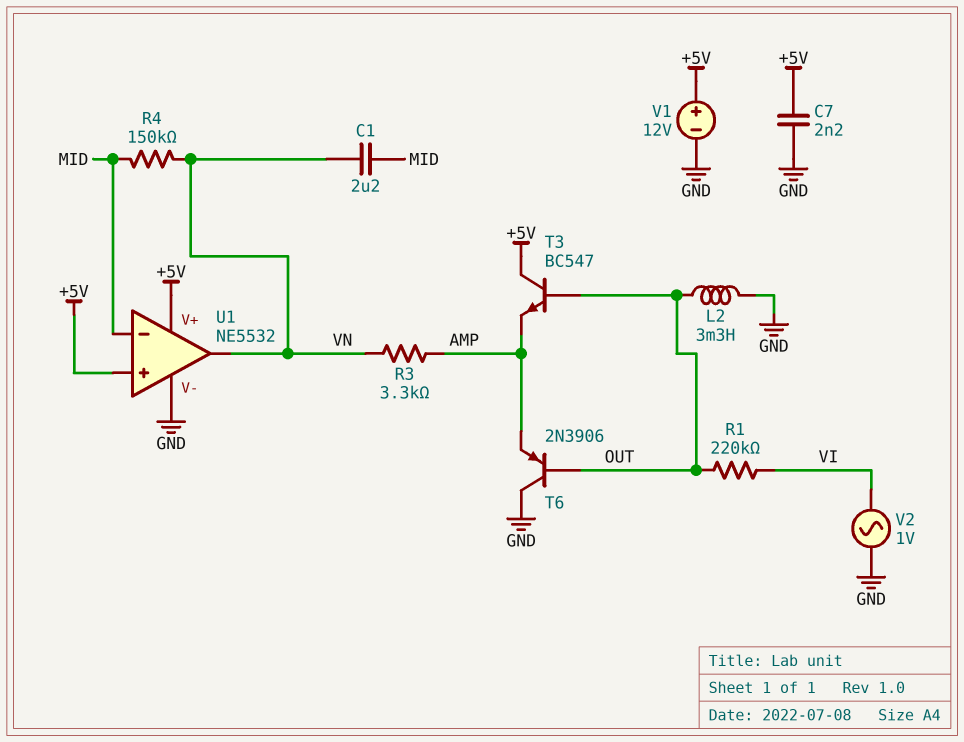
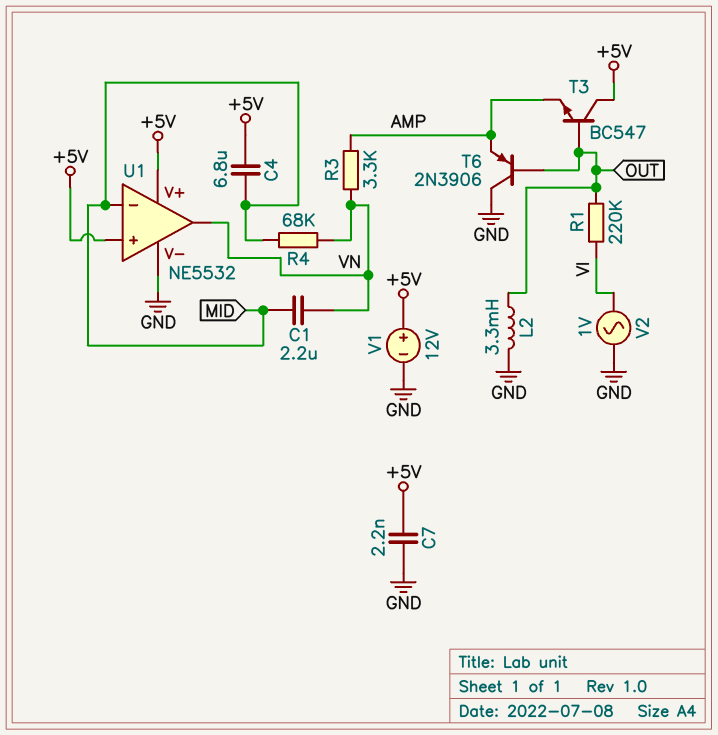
C4: none -> 6.8uF (+5V, MID)
R4: 150k (MID, VN) -> 68k (MID, VN)

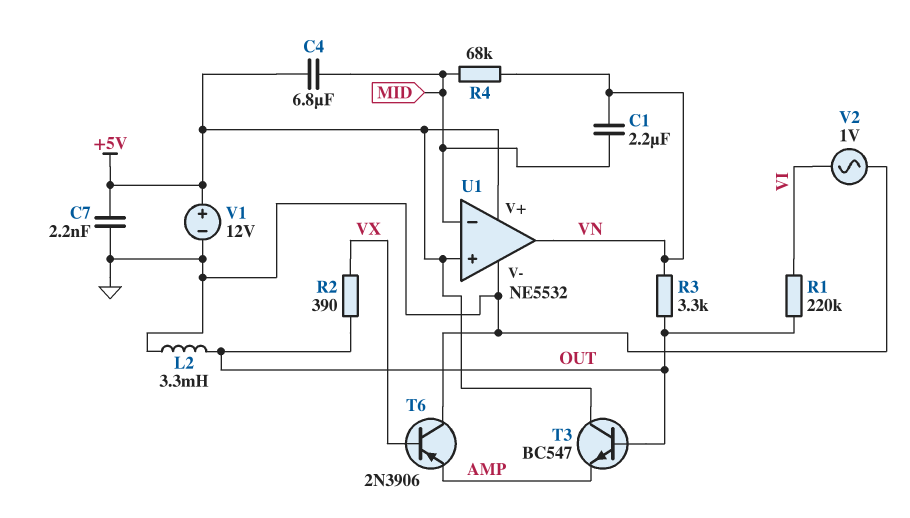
R2: none -> 390 (OUT, VX)
R3: 3.3k (AMP, VN) -> 3.3k (OUT, VN)
T6: PNP 2N3906 (B OUT, C GND, E AMP) -> PNP 2N3906 (B VX, C GND, E AMP)

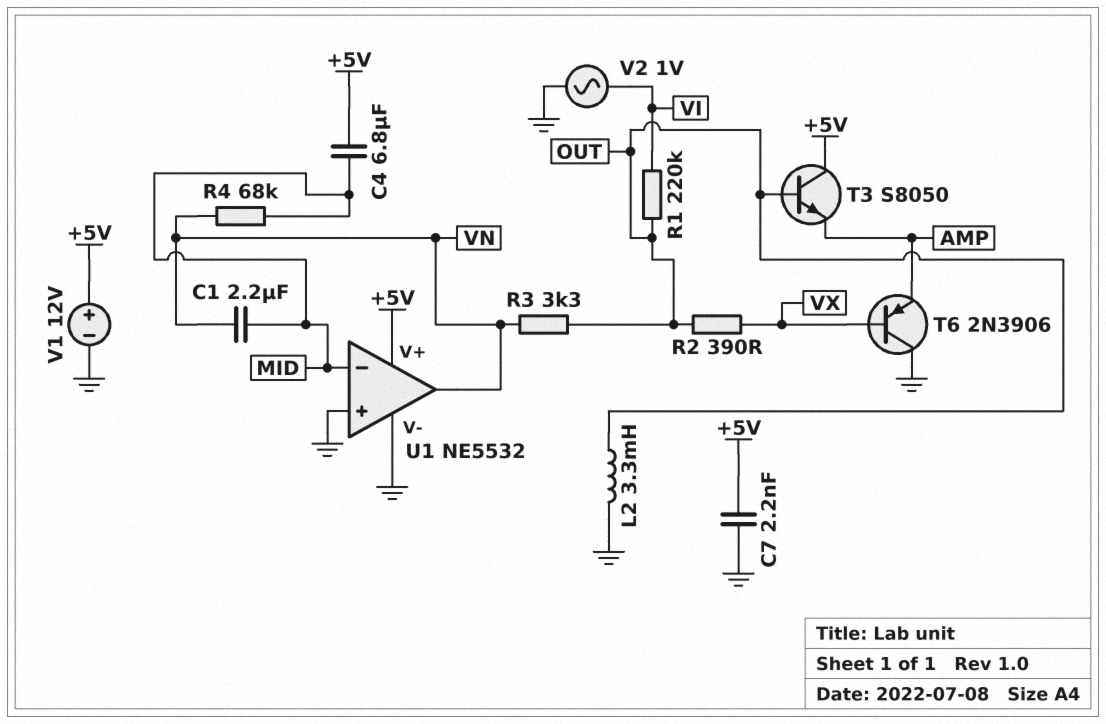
T3: NPN BC547 (B OUT, C +5V, E AMP) -> NPN S8050 (B OUT, C +5V, E AMP)
U1 pin in+: +5V -> GND

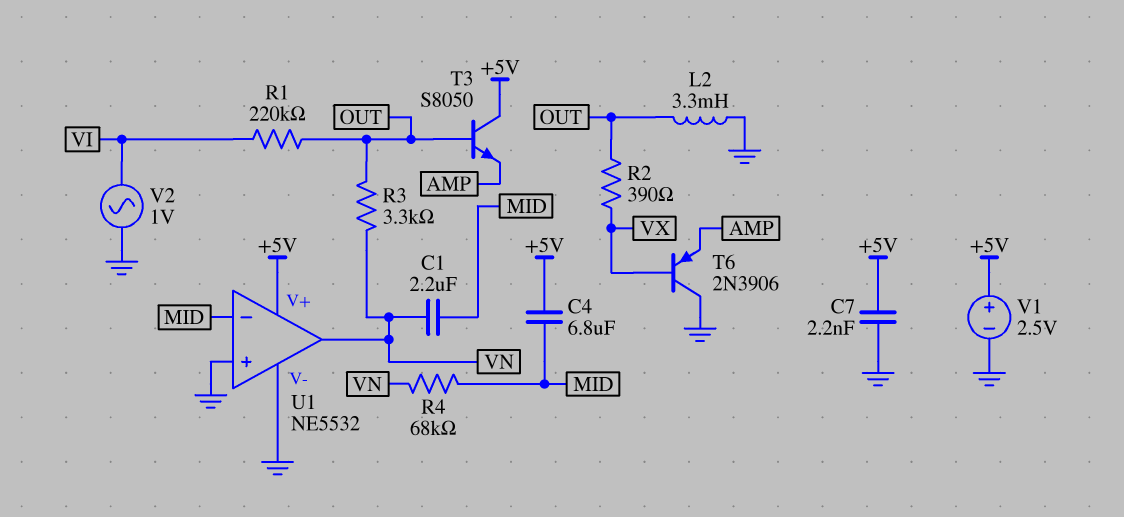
V1: 12V (plus +5V, minus GND) -> 2.5V (plus +5V, minus GND)

